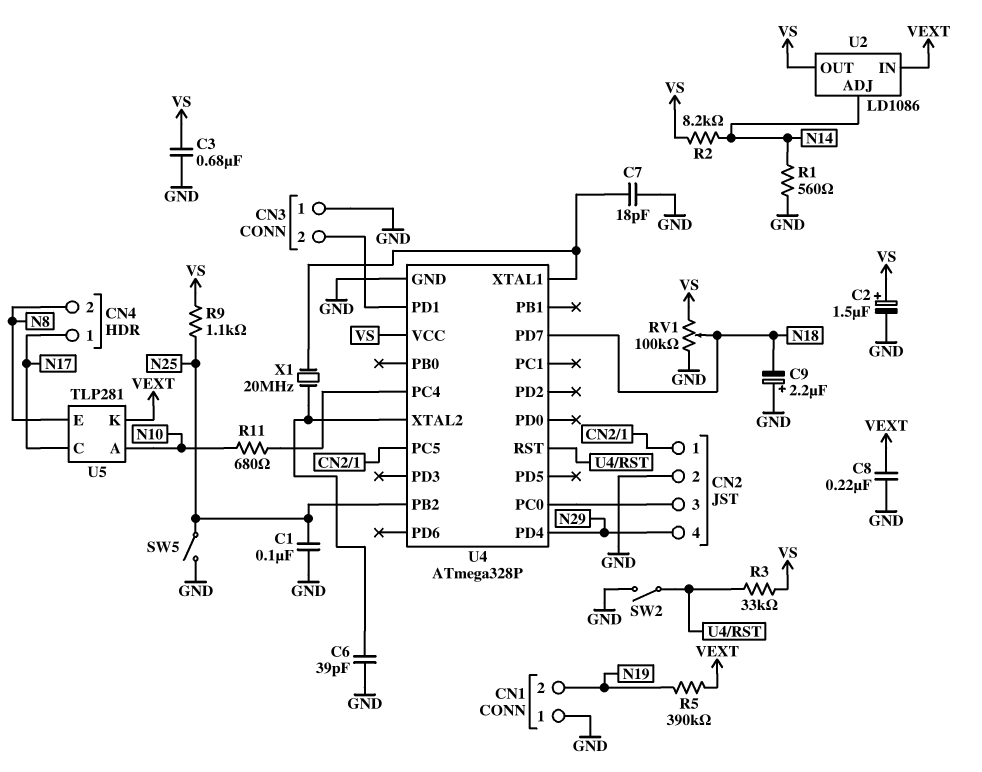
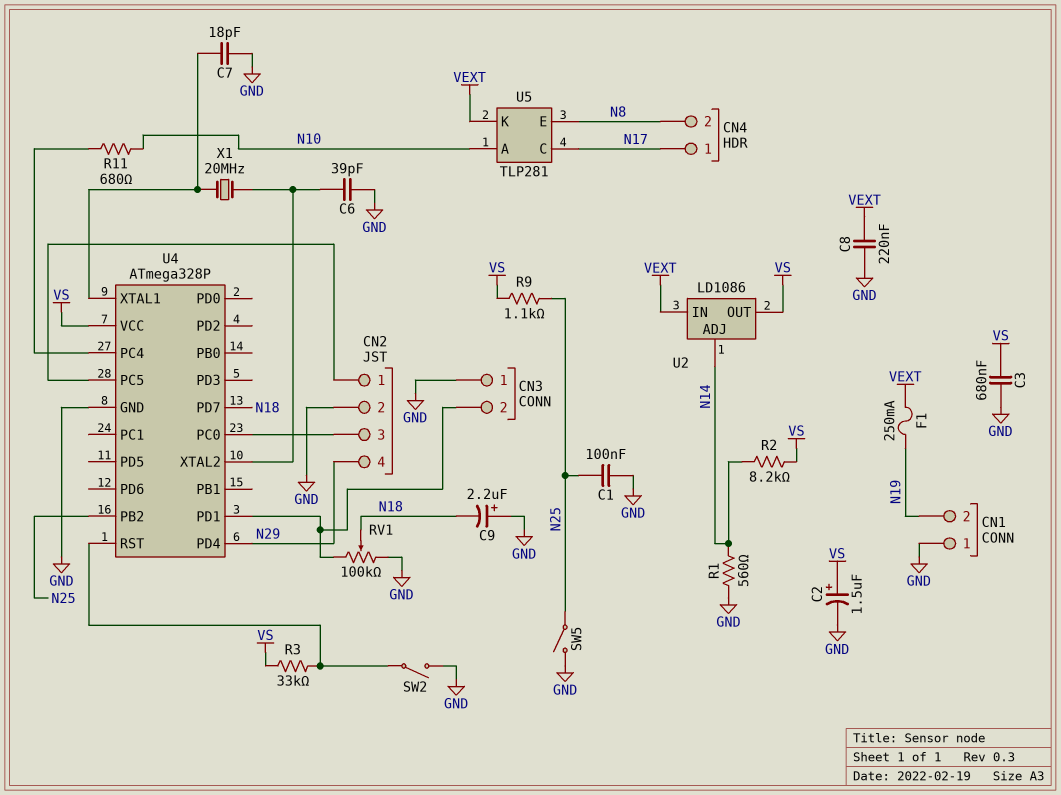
F1: none -> 250mA (N19, VEXT)
R5: 390k (N19, VEXT) -> none
RV1: 100k (GND, VS, wiper N18) -> 100k (CN3/2, GND, wiper N18)

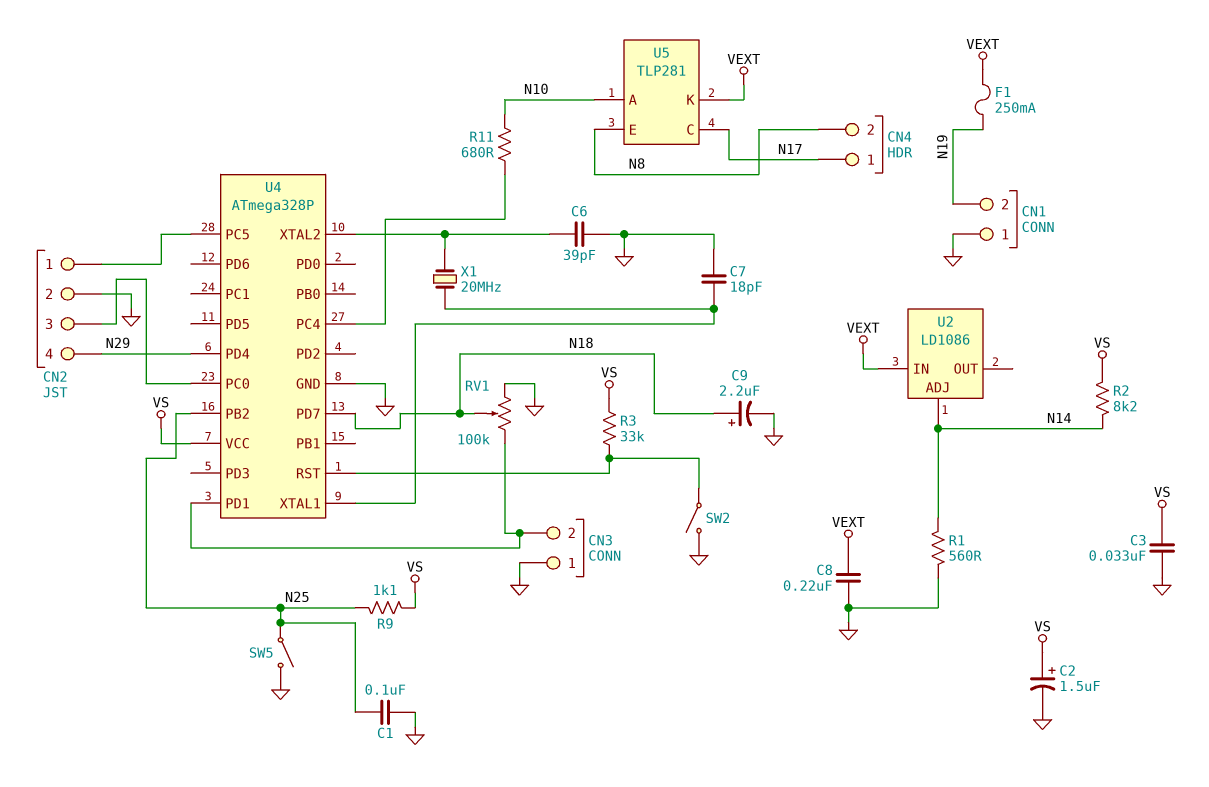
C3: 680nF (GND, VS) -> 33nF (GND, VS)
C9: 2.2uF (plus GND, minus N18) -> 2.2uF (plus N18, minus GND)
U2 pin OUT: VS -> none

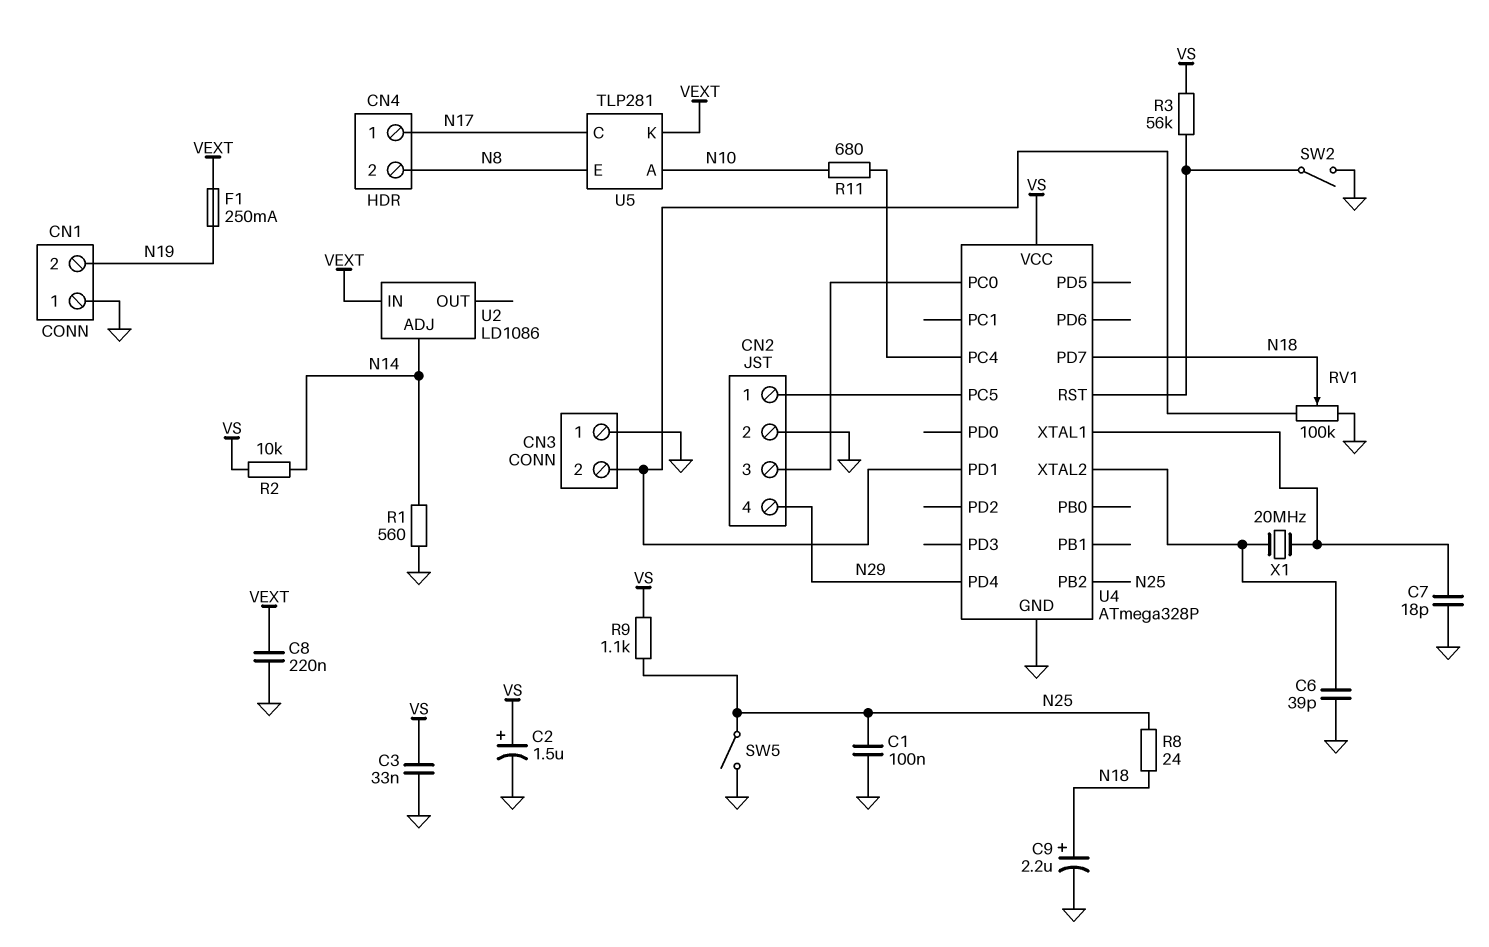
R2: 8.2k (N14, VS) -> 10k (N14, VS)
R3: 33k (U4/RST, VS) -> 56k (U4/RST, VS)
R8: none -> 24 (N18, N25)

